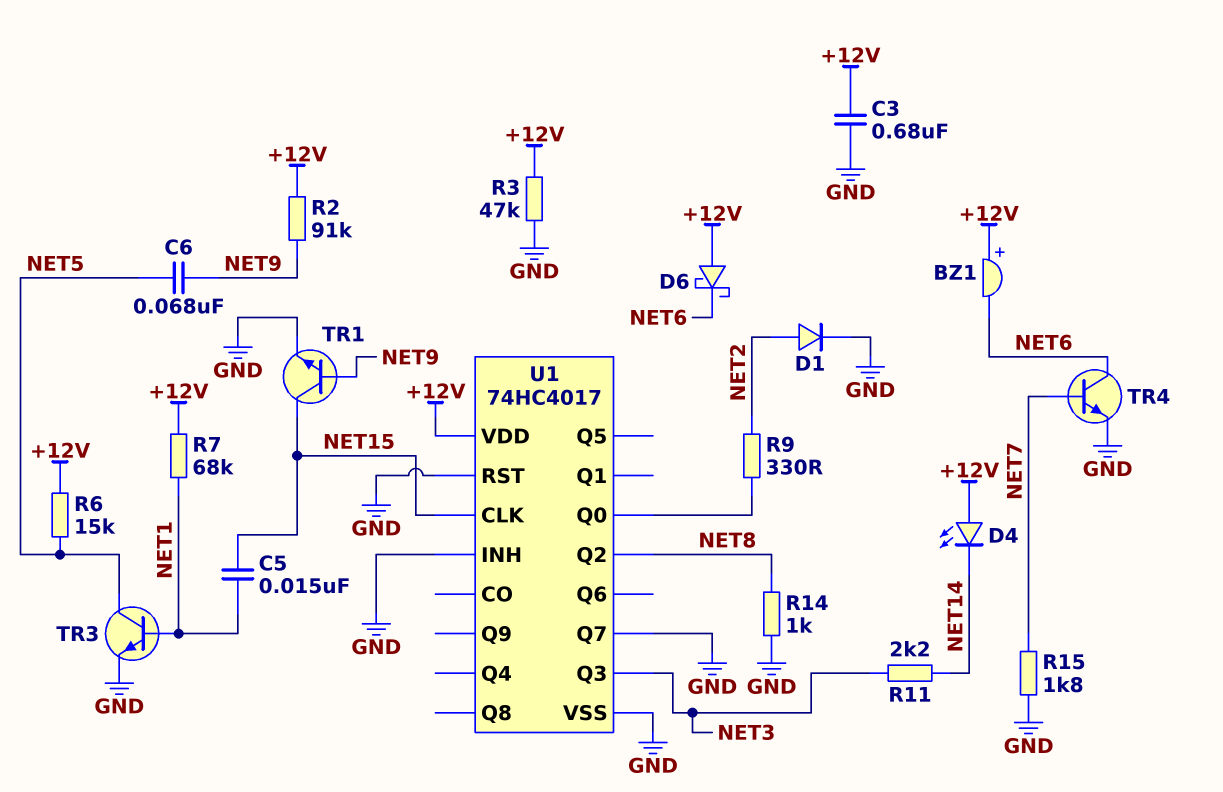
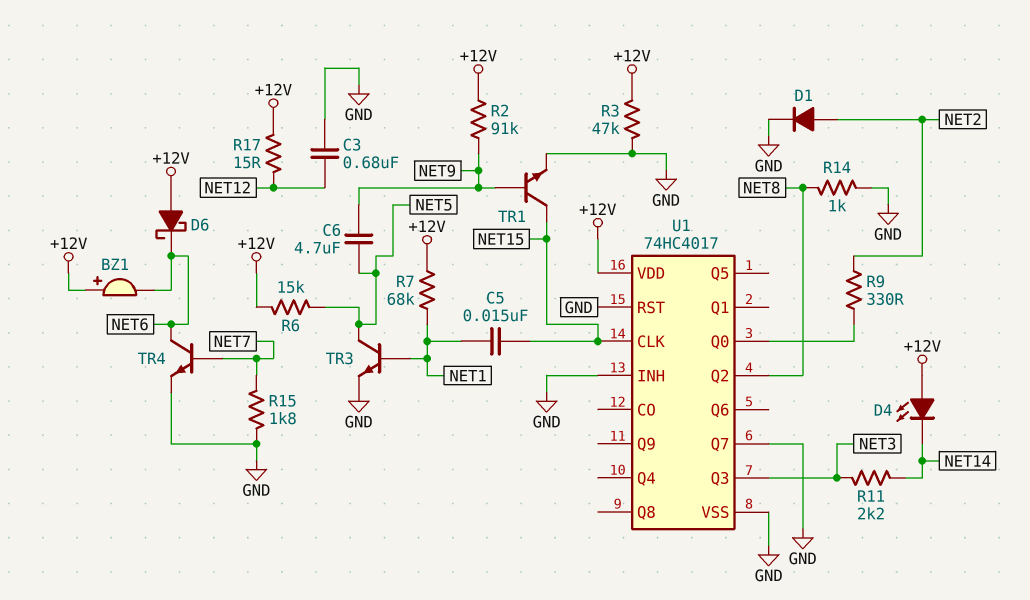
C3: 680nF (+12V, GND) -> 680nF (GND, NET12)
C6: 68nF (NET5, NET9) -> 4.7uF (NET5, NET9)
R17: none -> 15 (+12V, NET12)

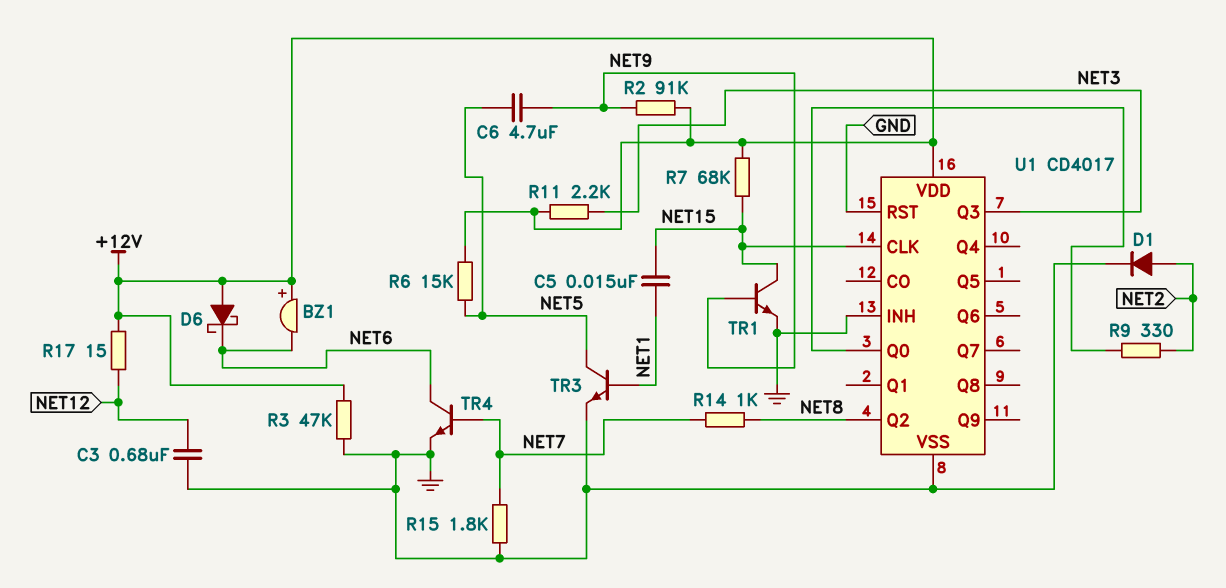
D4: LED (A +12V, K NET14) -> none
R7: 68k (+12V, NET1) -> 68k (+12V, NET15)
R11: 2.2k (NET3, NET14) -> 2.2k (+12V, NET3)
R14: 1k (GND, NET8) -> 1k (NET7, NET8)
U1: 74HC4017 -> CD4017
U1 pin Q7: GND -> none

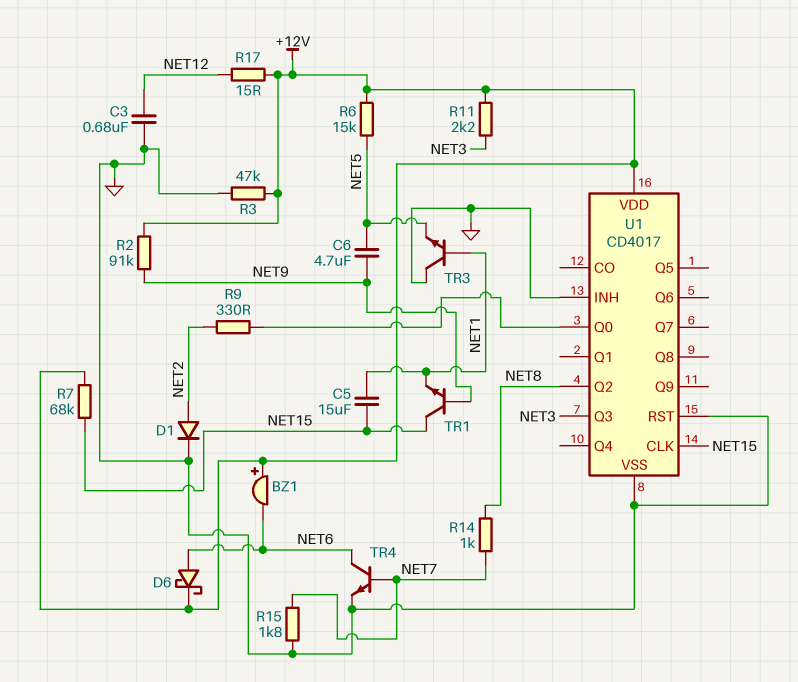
C5: 15nF (NET1, NET15) -> 15uF (NET1, NET15)
D6: schottky (A +12V, K NET6) -> schottky (A NET6, K +12V)
TR1: NPN (B NET9, C NET15, E GND) -> NPN (B NET9, C NET15, E NET1)
TR3: NPN (B NET1, C NET5, E GND) -> NPN (B NET1, C GND, E NET5)

